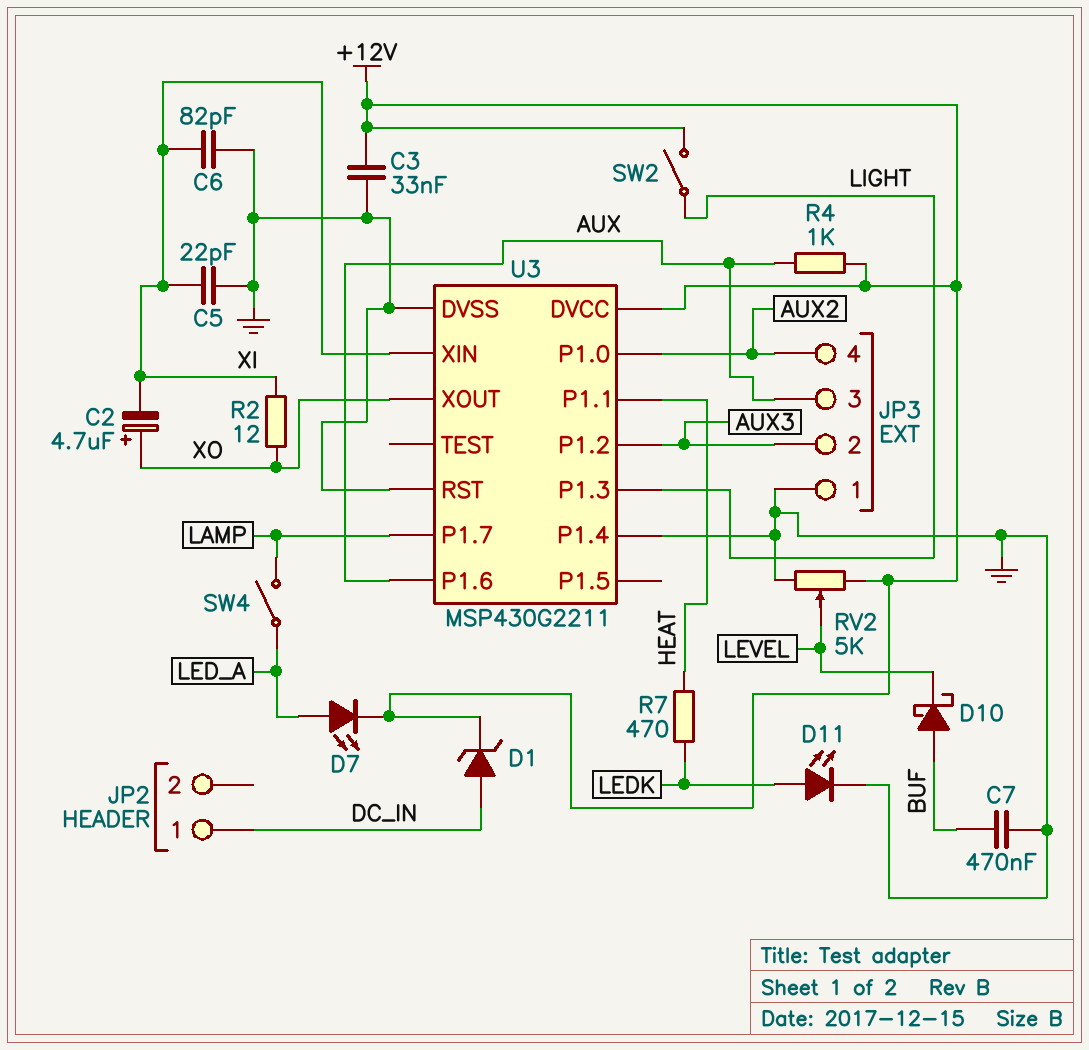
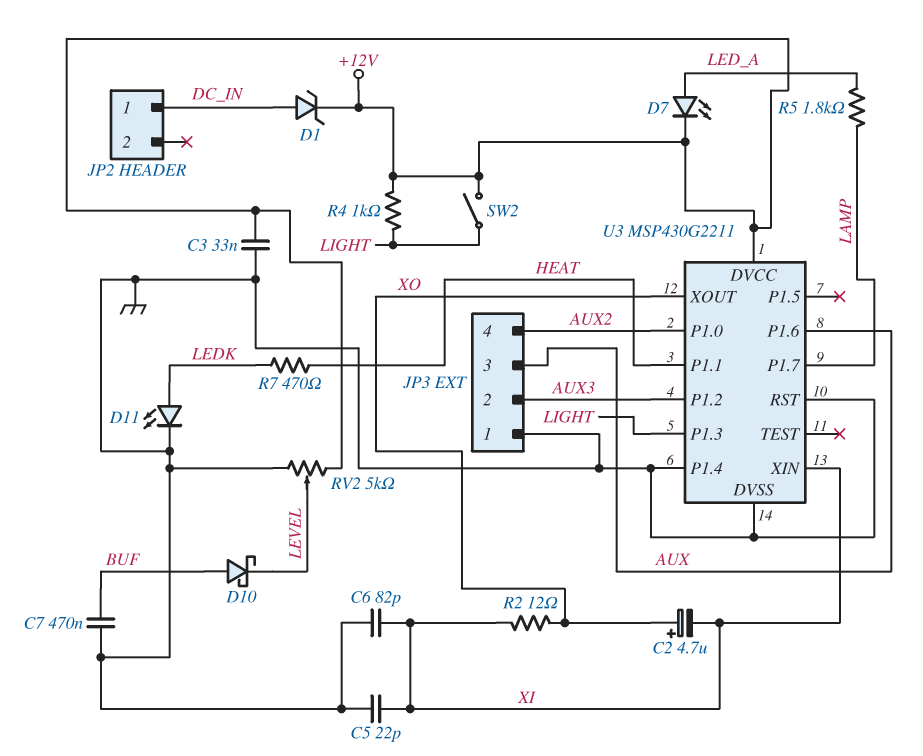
R4: 1k (+12V, AUX) -> 1k (+12V, LIGHT)
R5: none -> 1.8k (LAMP, LED_A)
SW4: switch (LAMP, LED_A) -> none

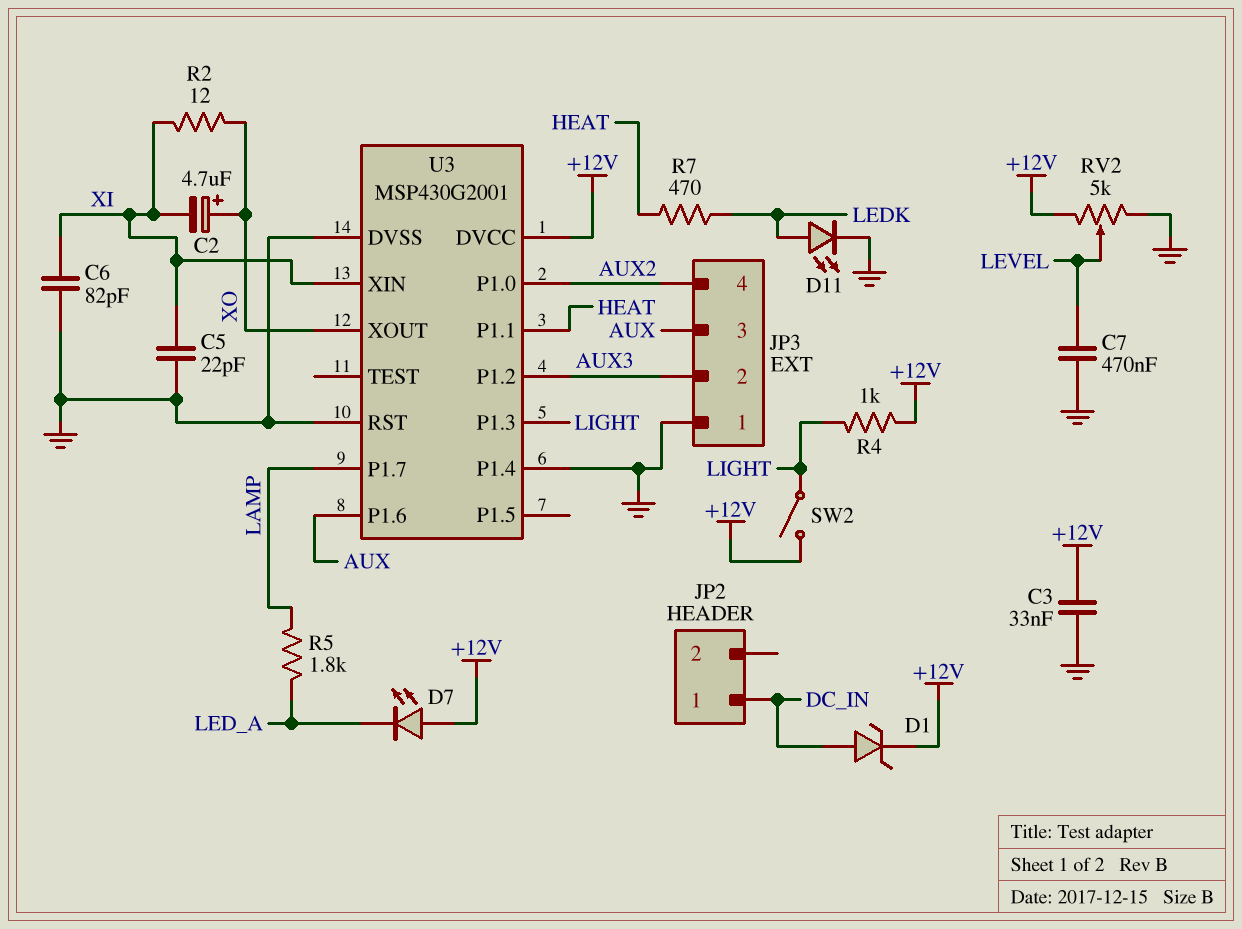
C7: 470nF (BUF, GND) -> 470nF (GND, LEVEL)
D7: LED (A LED_A, K +12V) -> LED (A +12V, K LED_A)
D10: schottky (A BUF, K LEVEL) -> none
U3: MSP430G2211 -> MSP430G2001

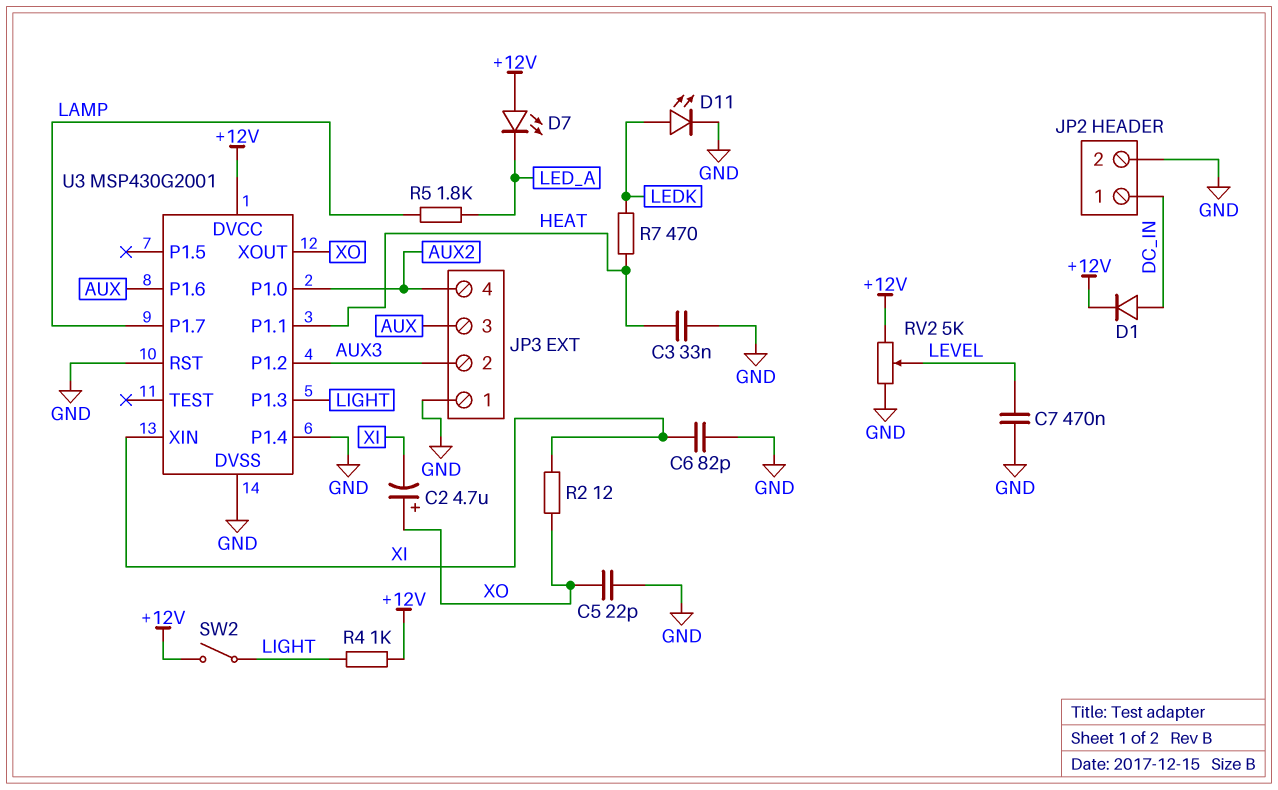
C3: 33nF (+12V, GND) -> 33nF (GND, HEAT)
C5: 22pF (GND, XI) -> 22pF (GND, XO)
D1: zener (A DC_IN, K +12V) -> diode (A DC_IN, K +12V)
JP2 pin 2: none -> GND

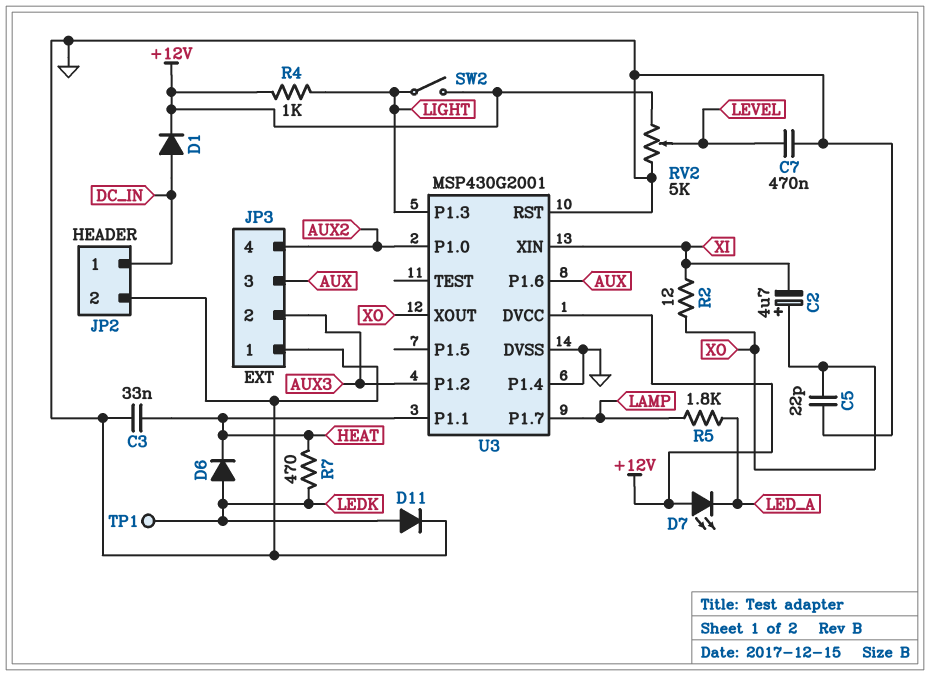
C6: 82pF (GND, XI) -> none
D6: none -> diode (A LEDK, K HEAT)
D11: LED (A LEDK, K GND) -> diode (A LEDK, K GND)
TP1: none -> test point (LEDK)

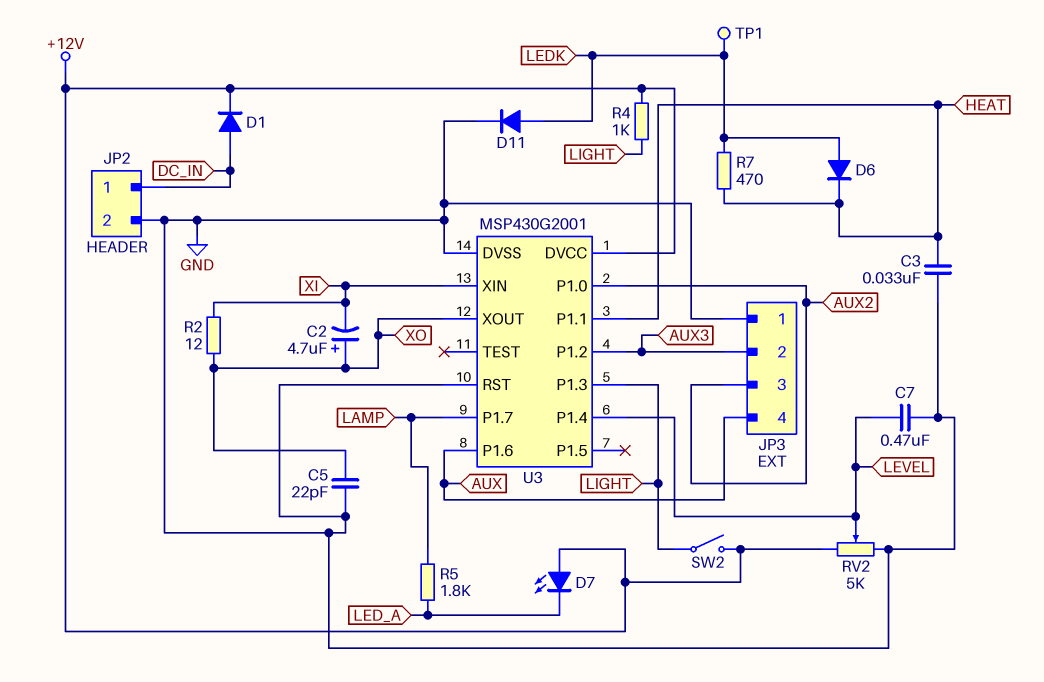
JP3 pin 3: AUX -> AUX2
JP3 pin 4: AUX2 -> AUX
U3 pin P1.4: GND -> LEVEL

